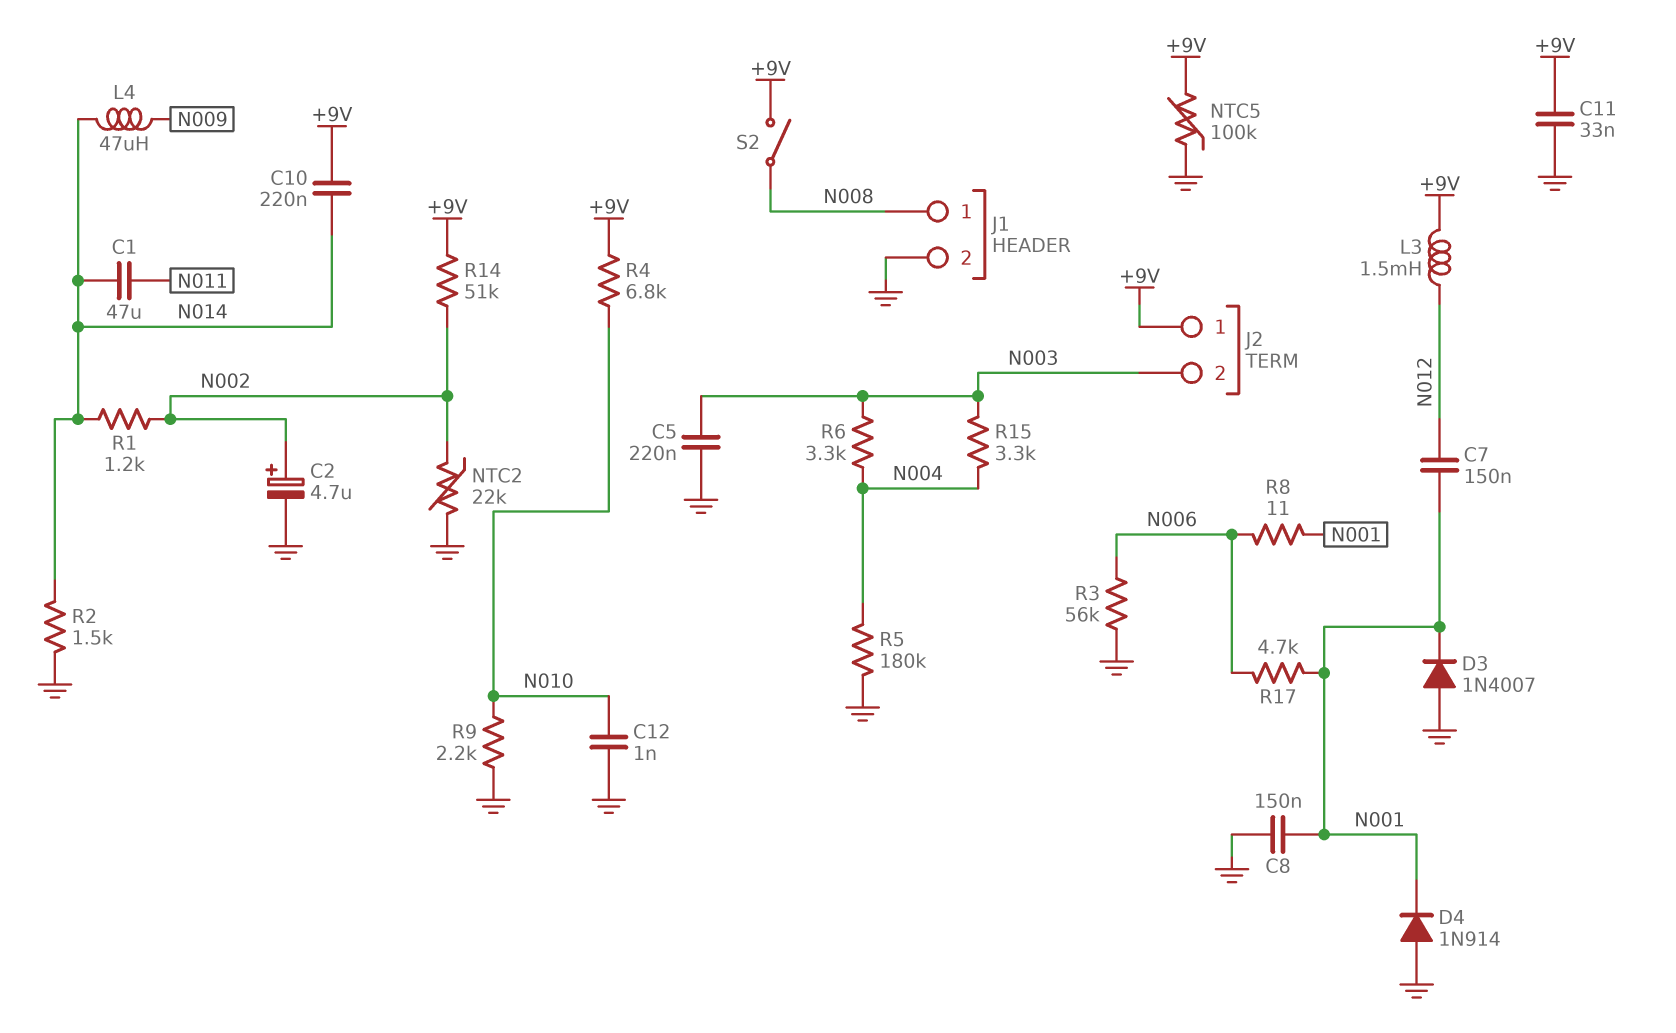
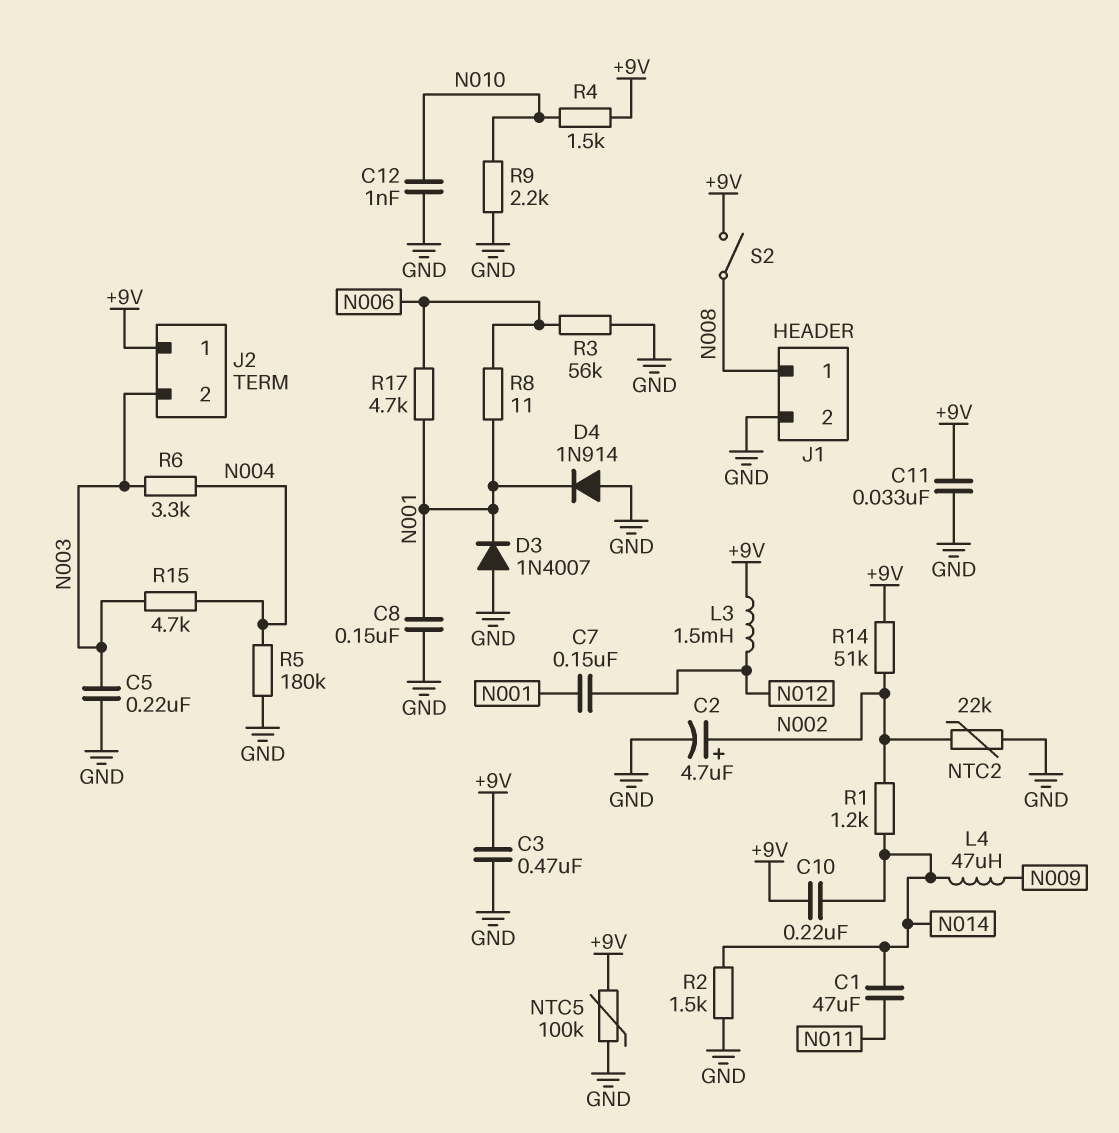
C3: none -> 470nF (+9V, GND)
R4: 6.8k (+9V, N010) -> 1.5k (+9V, N010)
R15: 3.3k (N003, N004) -> 4.7k (N003, N004)

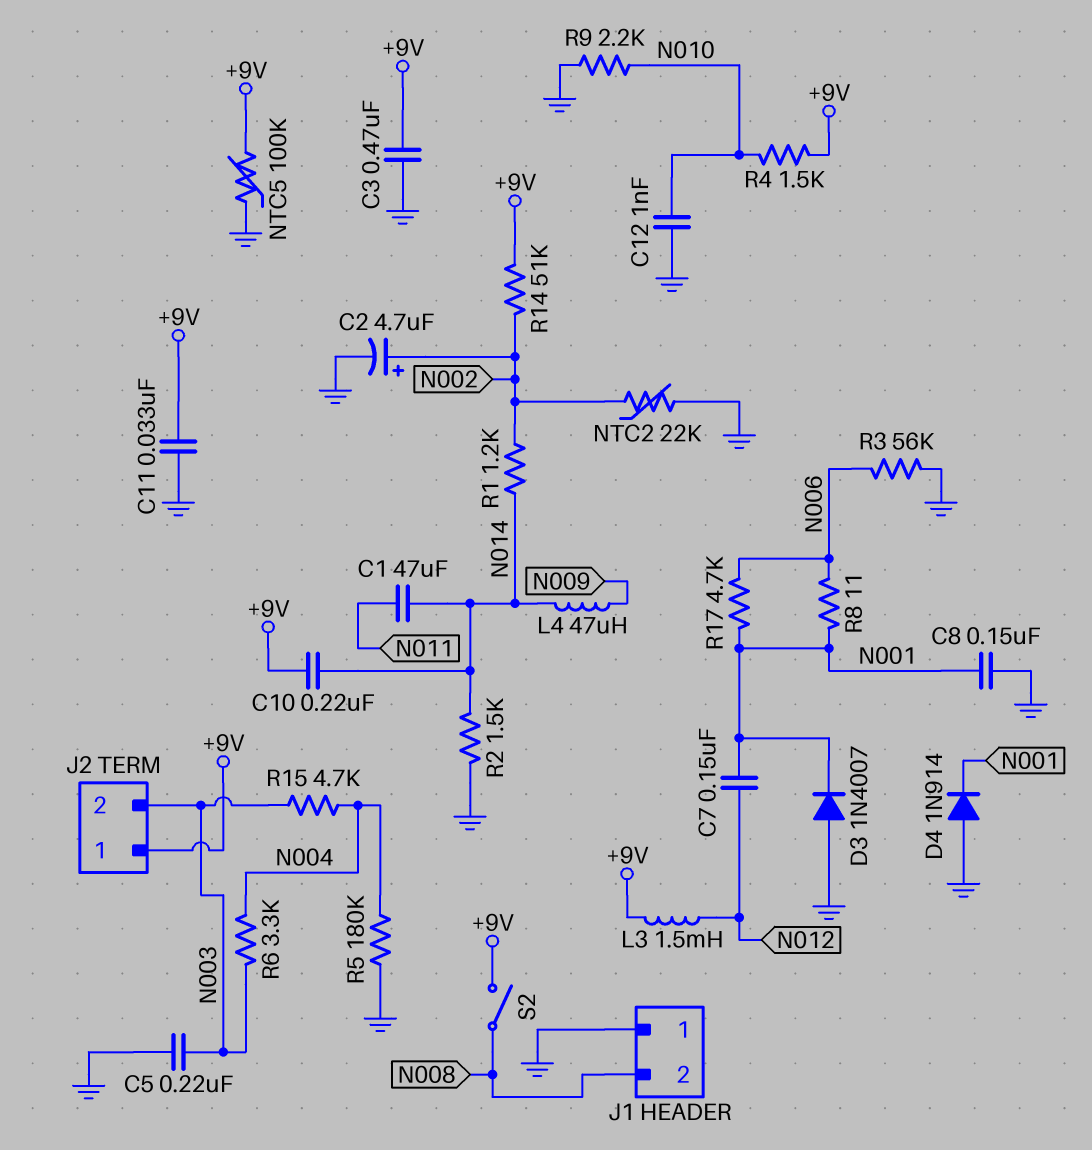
J1 pin 1: N008 -> GND
J1 pin 2: GND -> N008

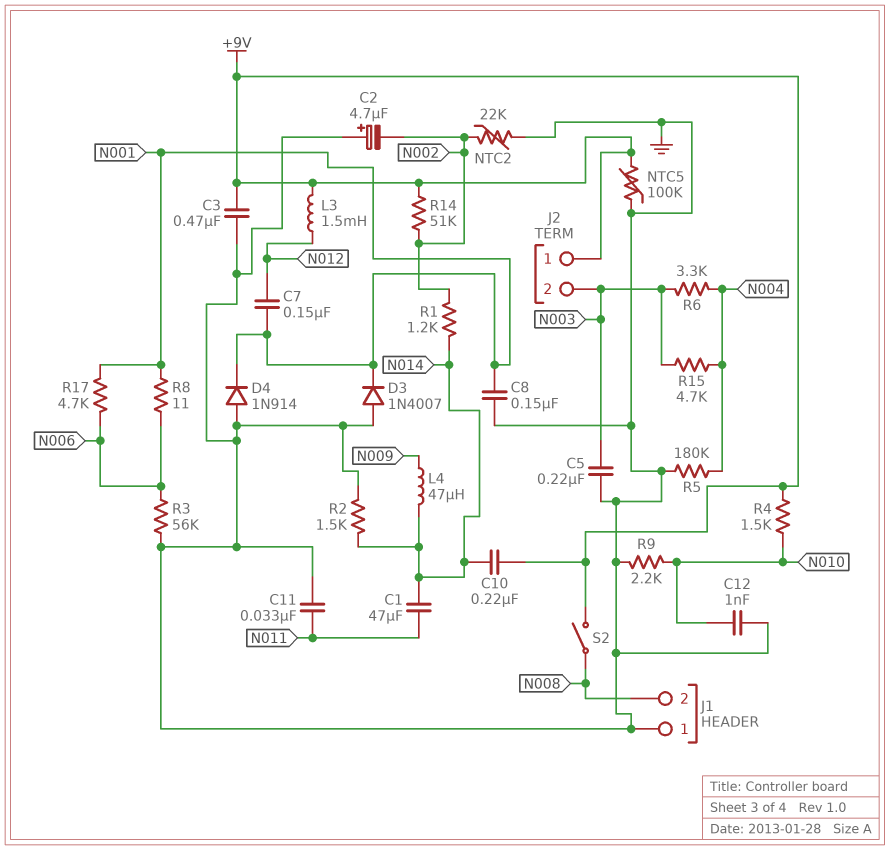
C2: 4.7uF (plus N002, minus GND) -> 4.7uF (plus GND, minus N002)
C11: 33nF (+9V, GND) -> 33nF (GND, N011)

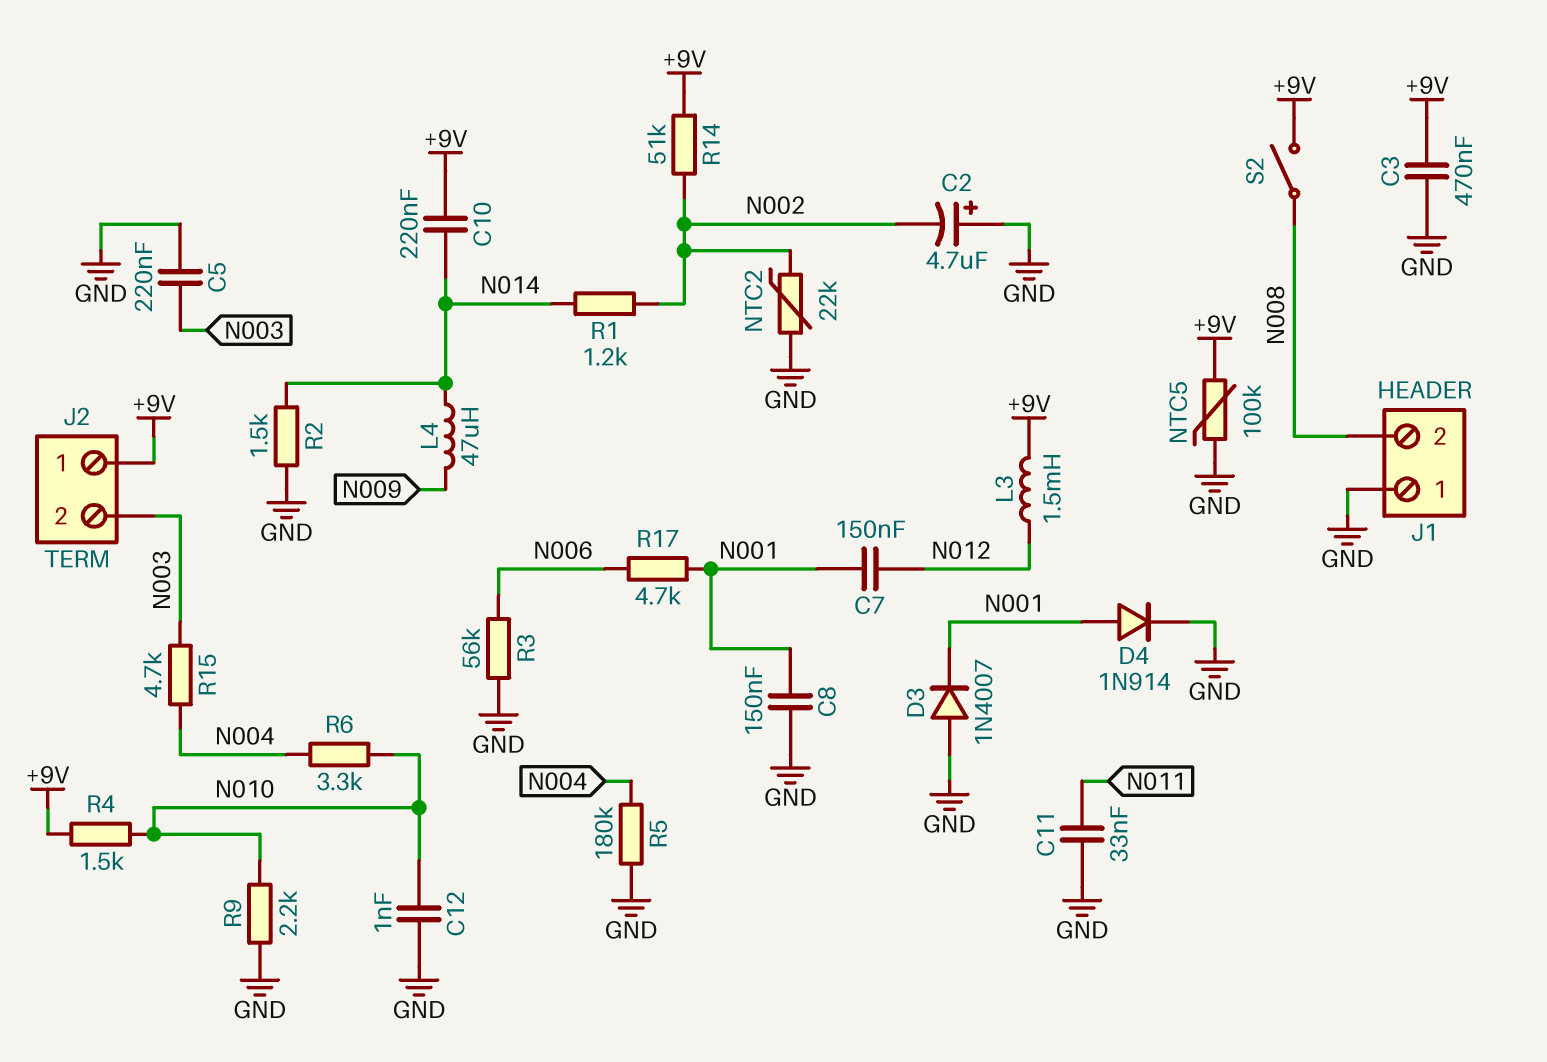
C1: 47uF (N011, N014) -> none
D4: diode 1N914 (A GND, K N001) -> diode 1N914 (A N001, K GND)
R6: 3.3k (N003, N004) -> 3.3k (N004, N010)
R8: 11 (N001, N006) -> none

